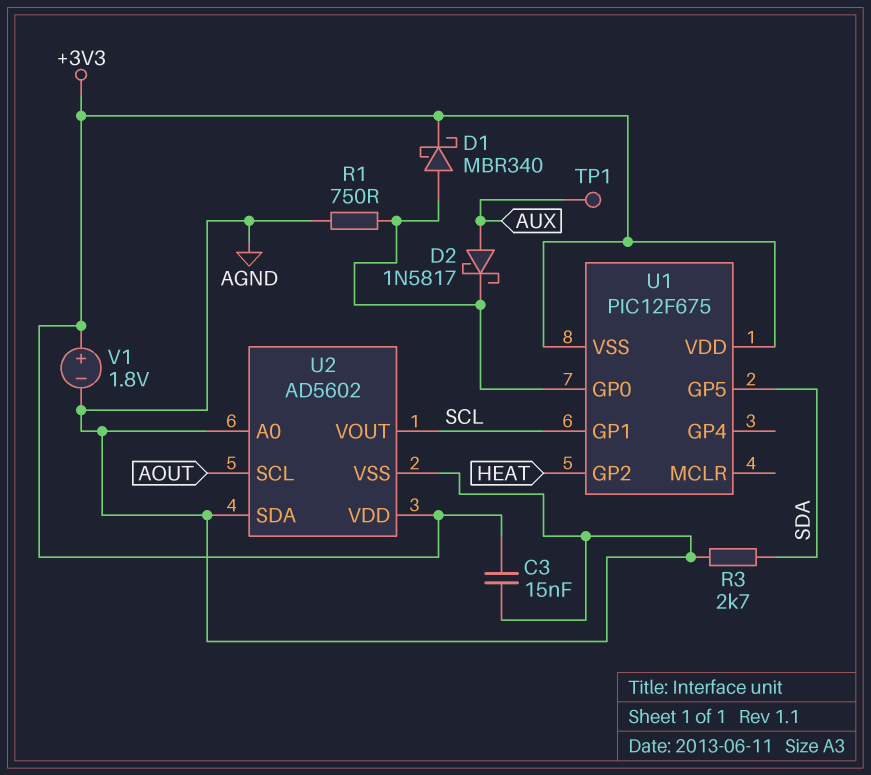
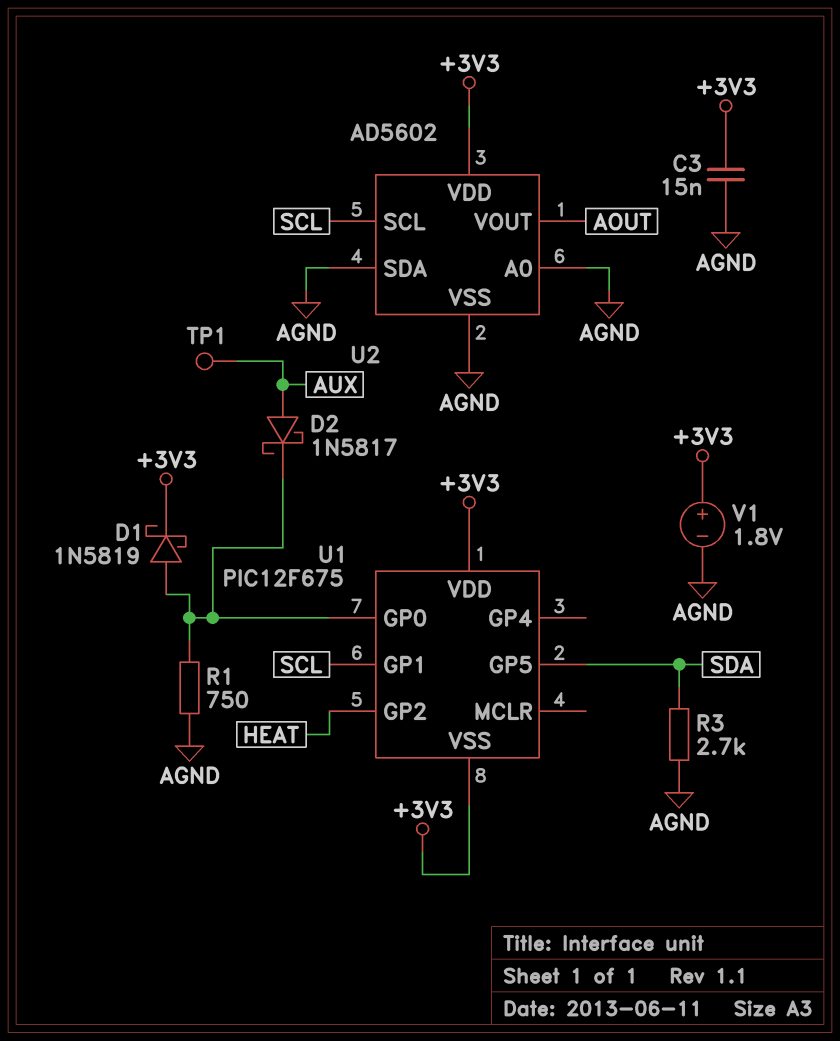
D1: schottky MBR340 (A U1/GP0, K +3V3) -> schottky 1N5819 (A U1/GP0, K +3V3)
U2 pin SCL: AOUT -> SCL
U2 pin VOUT: SCL -> AOUT

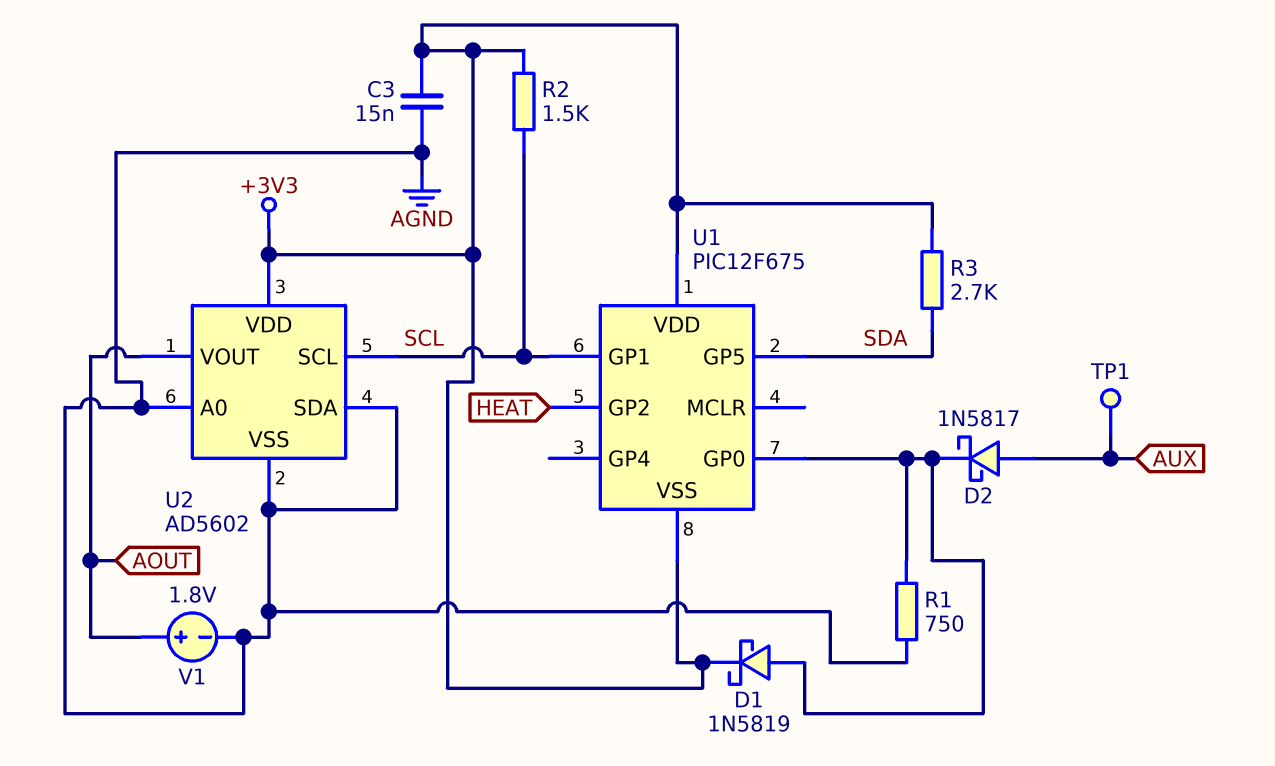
R2: none -> 1.5k (+3V3, SCL)
R3: 2.7k (AGND, SDA) -> 2.7k (+3V3, SDA)
V1: 1.8V (plus +3V3, minus AGND) -> 1.8V (plus AOUT, minus AGND)

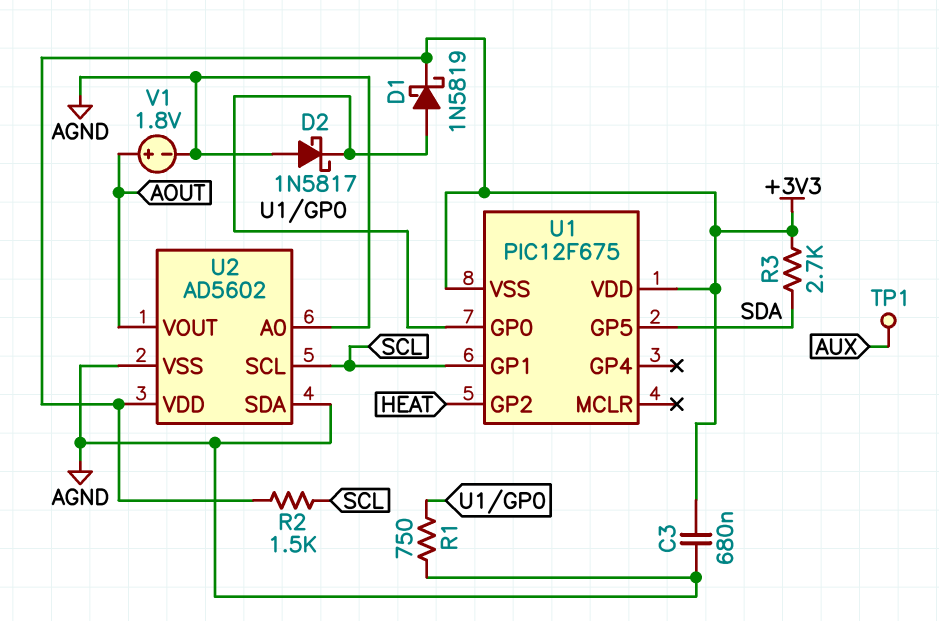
C3: 15nF (+3V3, AGND) -> 680nF (+3V3, AGND)
D2: schottky 1N5817 (A AUX, K U1/GP0) -> schottky 1N5817 (A AGND, K U1/GP0)

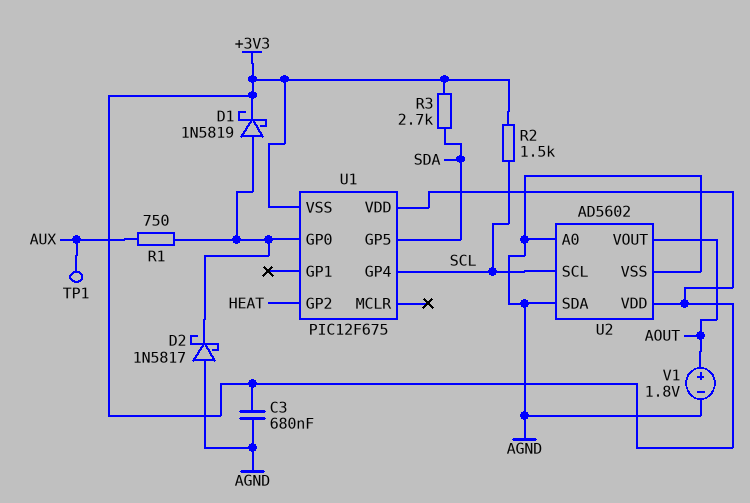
R1: 750 (AGND, U1/GP0) -> 750 (AUX, U1/GP0)
U1 pin GP1: SCL -> none
U1 pin GP4: none -> SCL

